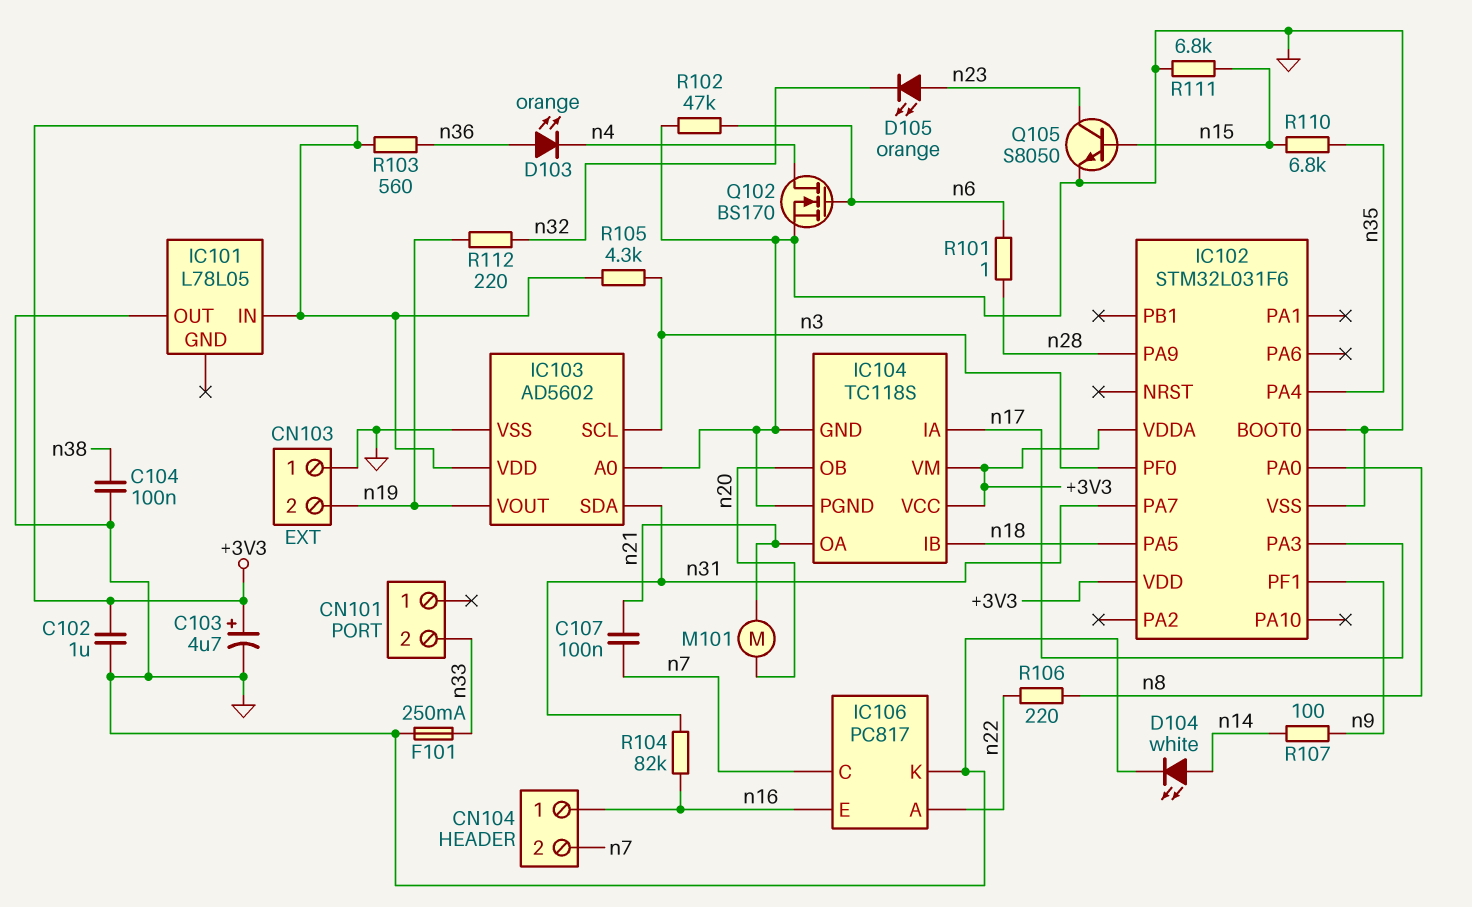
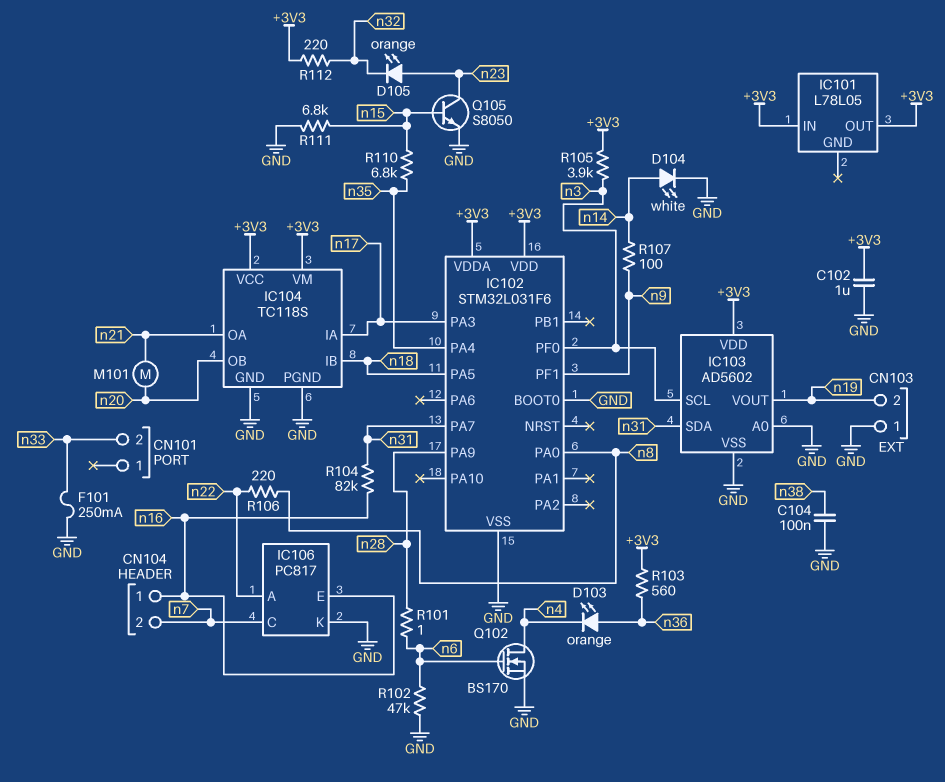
C103: 4.7uF (plus +3V3, minus GND) -> none
C107: 100nF (n7, n21) -> none
IC101 pin OUT: GND -> +3V3
R105: 4.3k (+3V3, n3) -> 3.9k (+3V3, n3)
R112: 220 (n19, n32) -> 220 (+3V3, n32)

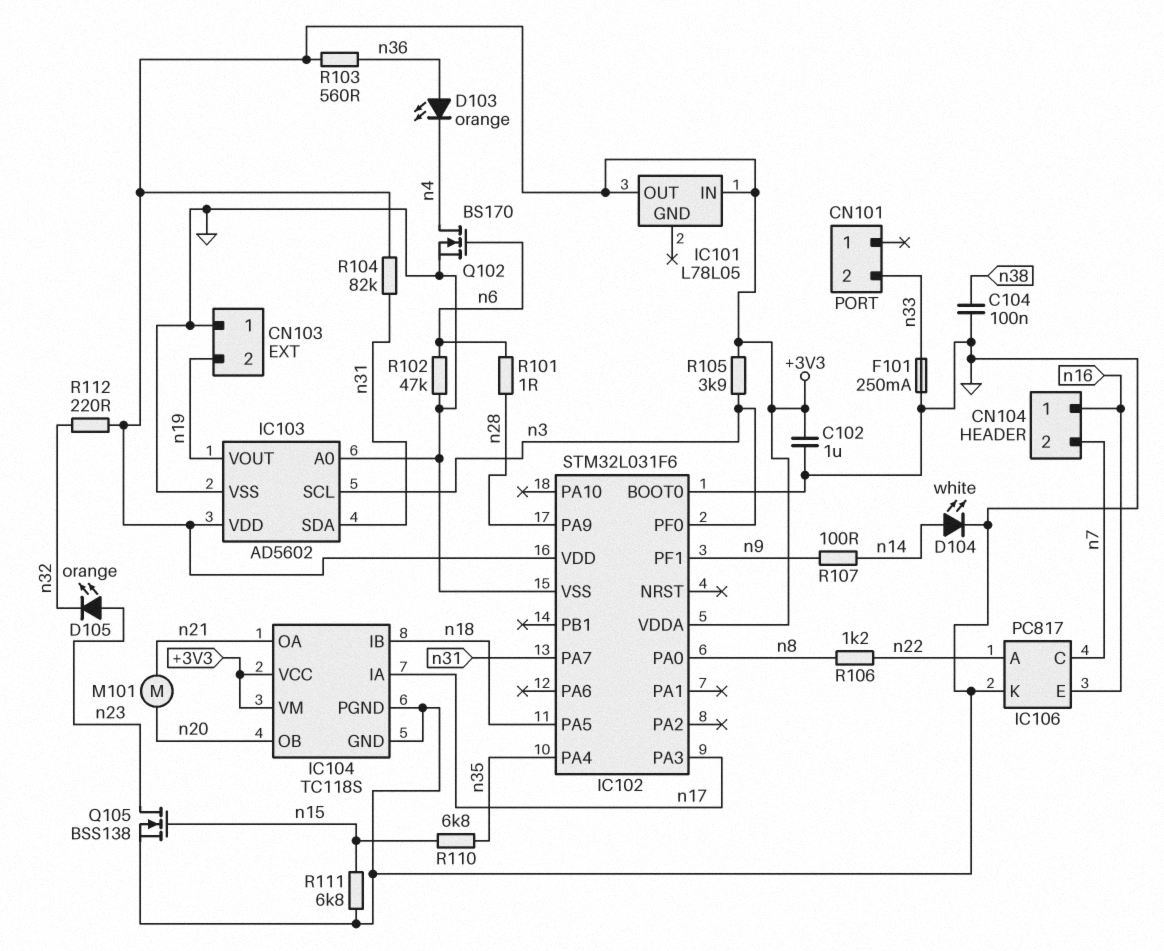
Q105: NPN S8050 (B n15, C n23, E GND) -> NMOS BSS138 (G n15, D n23, S GND)
R104: 82k (n16, n31) -> 82k (+3V3, n31)
R106: 220 (n8, n22) -> 1.2k (n8, n22)

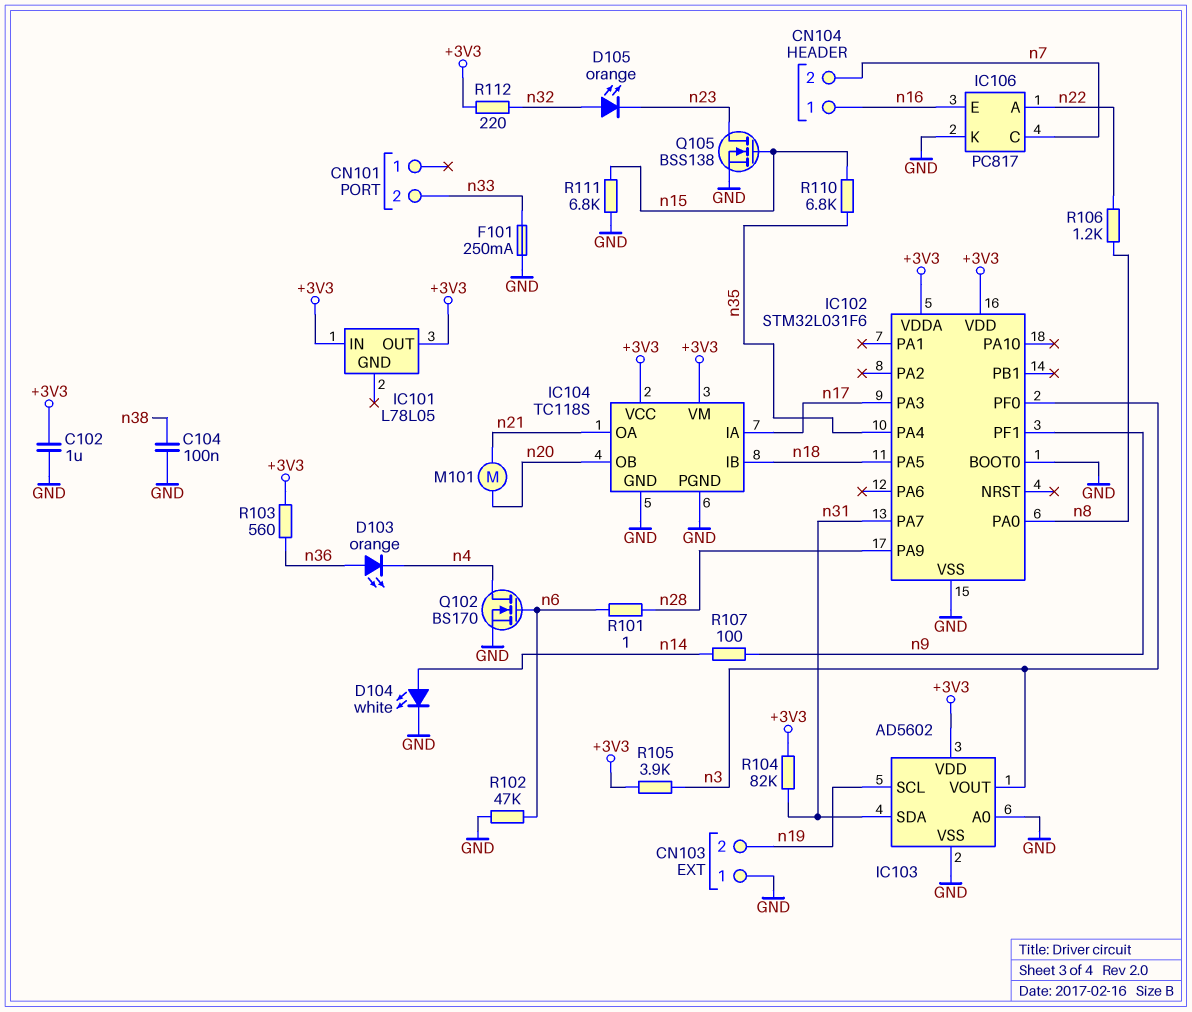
D105: LED orange (A n23, K n32) -> LED orange (A n32, K n23)
IC103 pin SCL: n3 -> n19
IC103 pin VOUT: n19 -> n3

